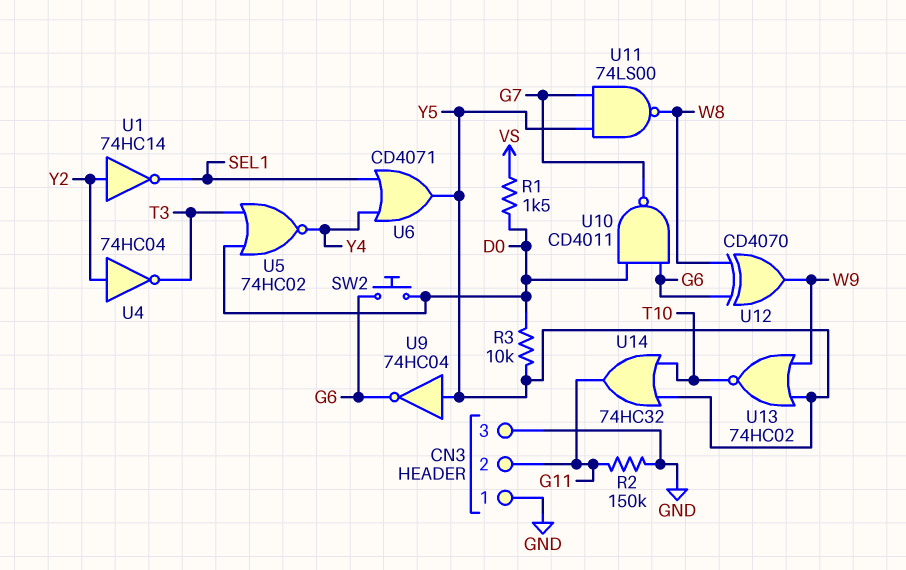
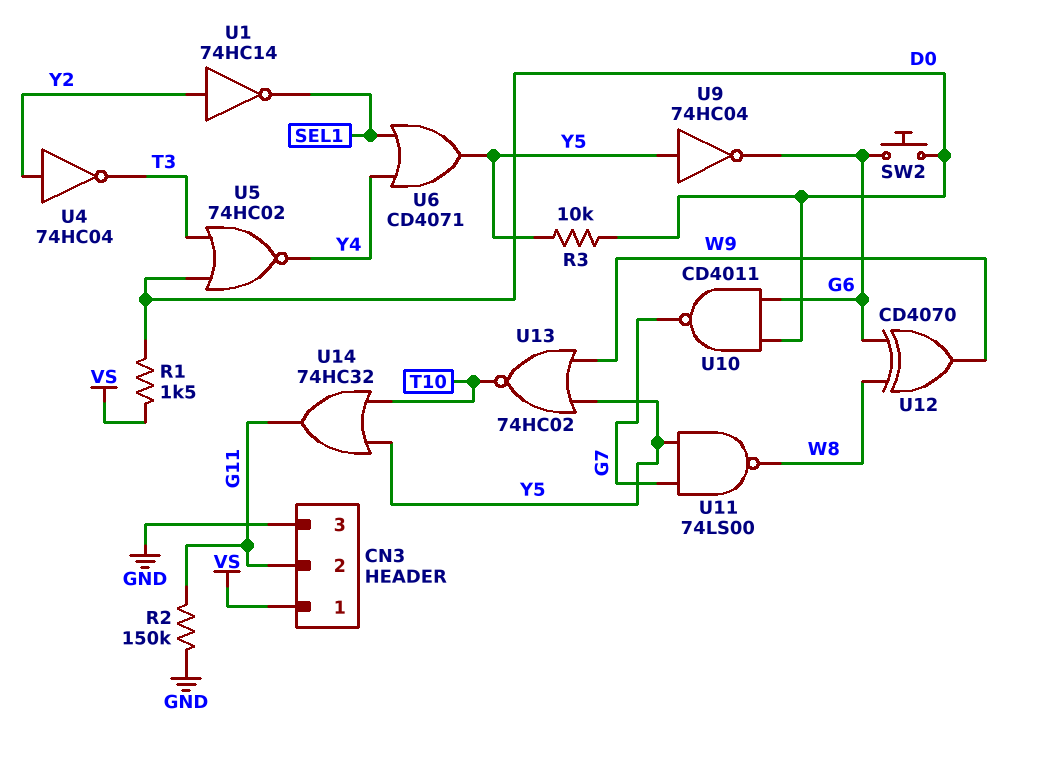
CN3 pin 1: GND -> VS

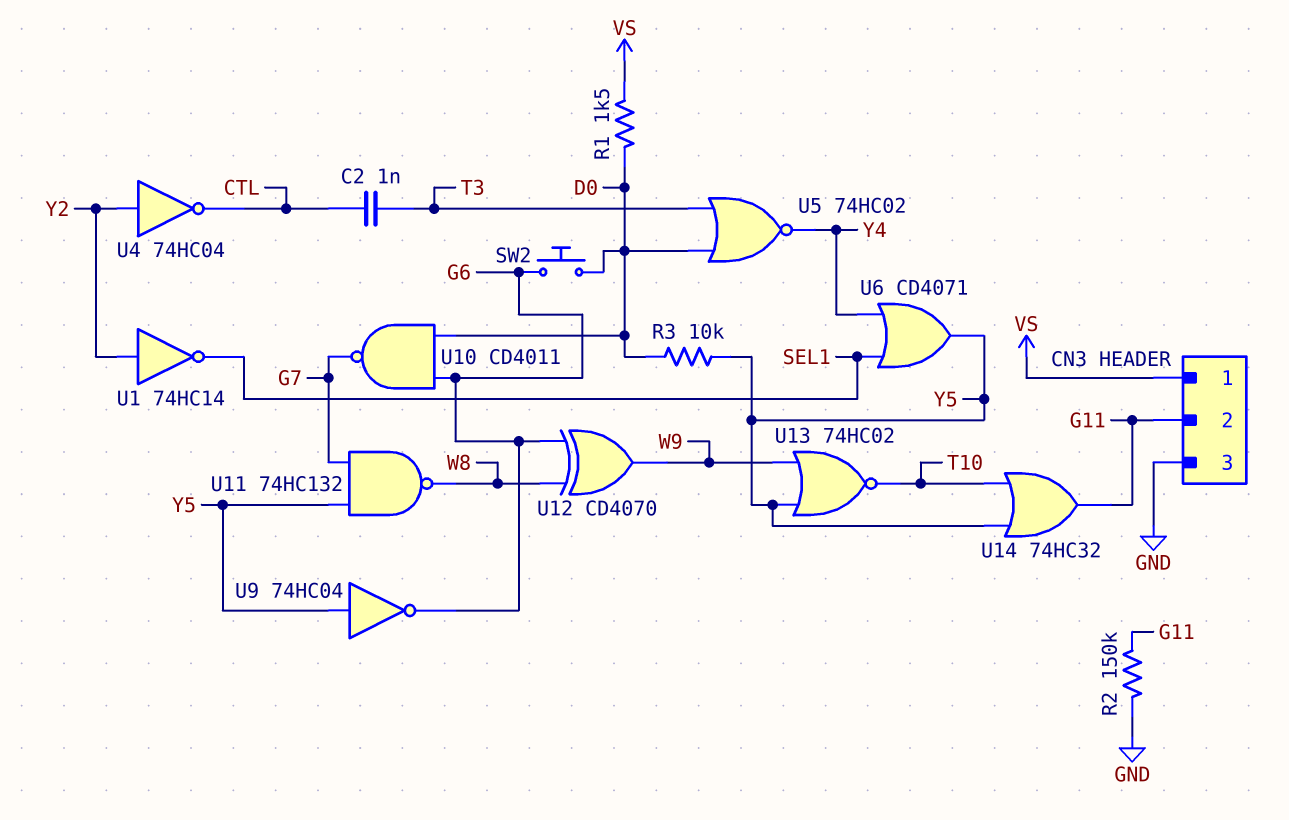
C2: none -> 1nF (CTL, T3)
U4: NOT 74HC04 (in Y2, out T3) -> NOT 74HC04 (in Y2, out CTL)
U11: NAND 74LS00 (in G7, in Y5, out W8) -> NAND 74HC132 (in G7, in Y5, out W8)

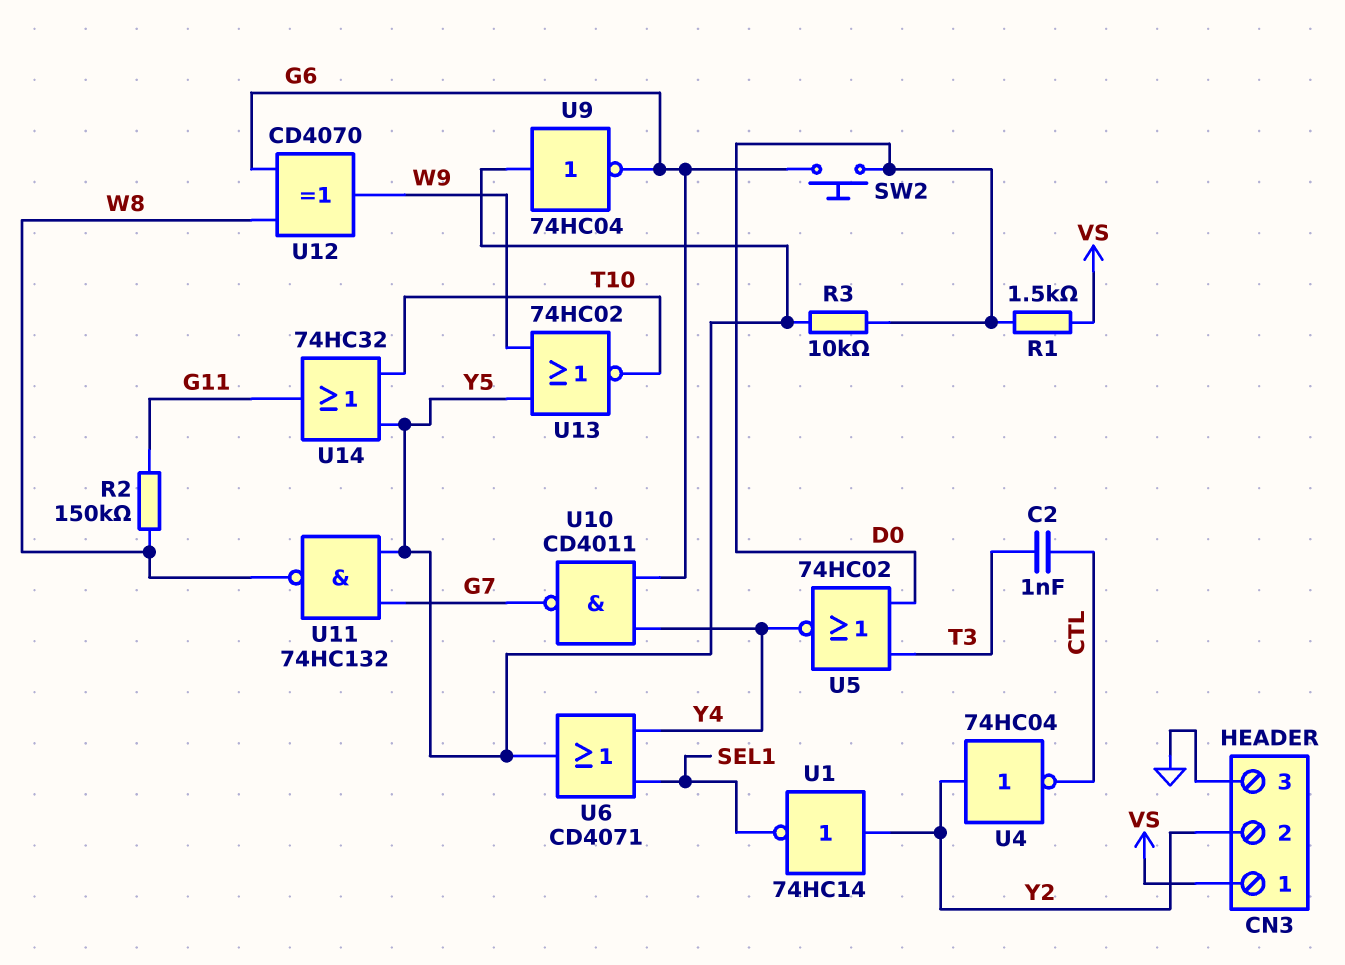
CN3 pin 2: G11 -> Y2
R2: 150k (G11, GND) -> 150k (G11, W8)
U10: NAND CD4011 (in D0, in G6, out G7) -> NAND CD4011 (in G6, in Y4, out G7)

